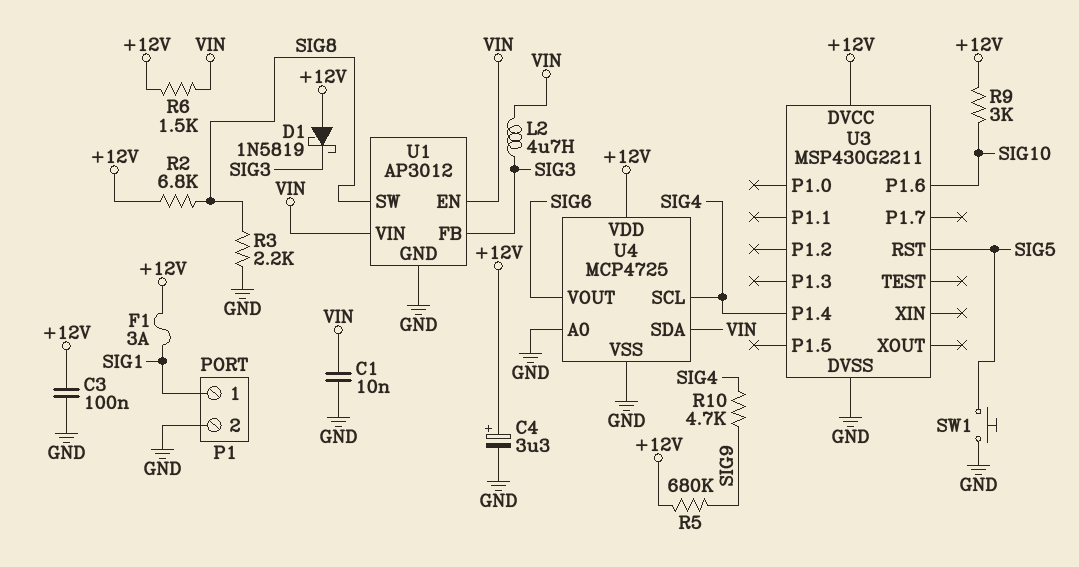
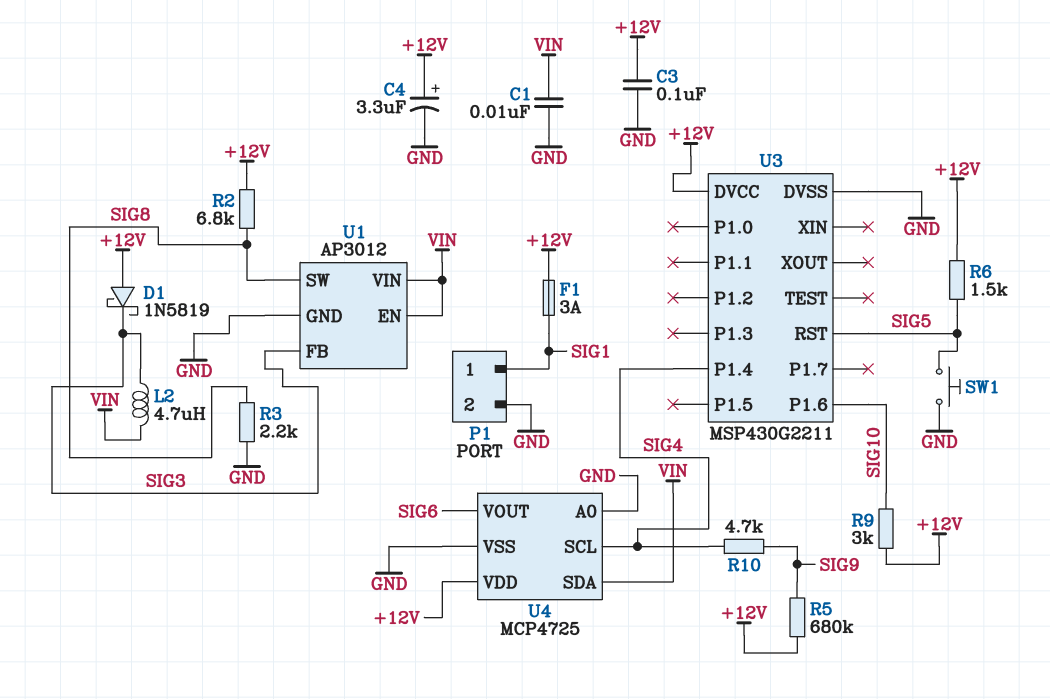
R6: 1.5k (+12V, VIN) -> 1.5k (+12V, SIG5)

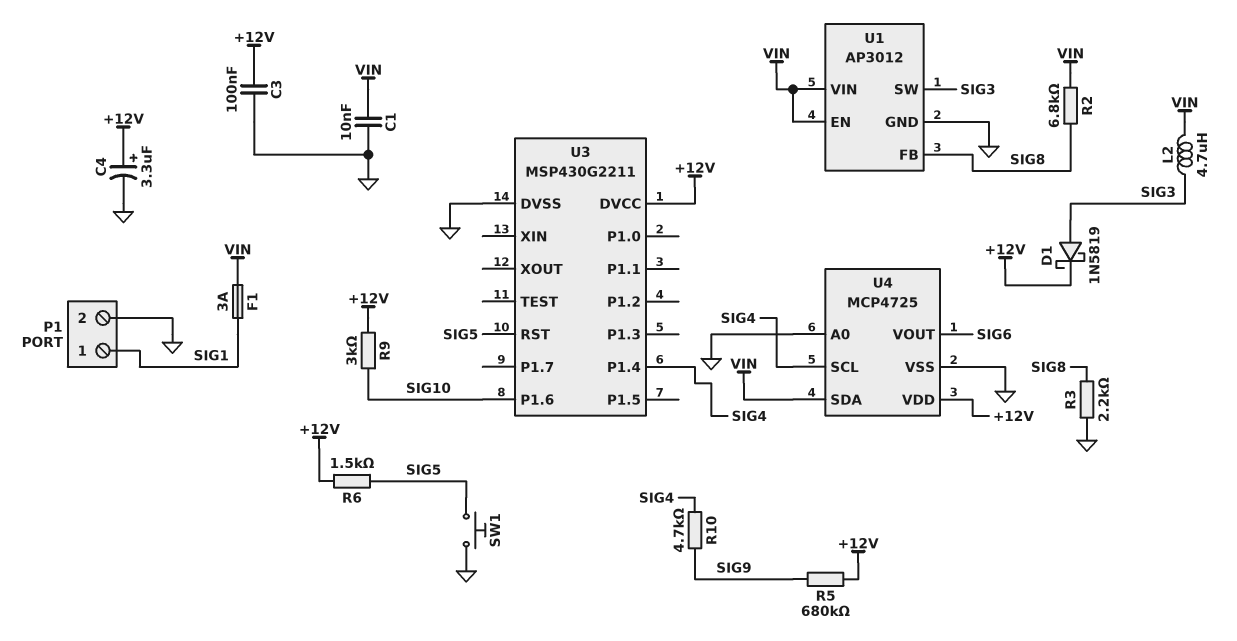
D1: schottky 1N5819 (A +12V, K SIG3) -> schottky 1N5819 (A SIG3, K +12V)
F1: 3A (+12V, SIG1) -> 3A (SIG1, VIN)
R2: 6.8k (+12V, SIG8) -> 6.8k (SIG8, VIN)
U1 pin FB: SIG3 -> SIG8
U1 pin SW: SIG8 -> SIG3

